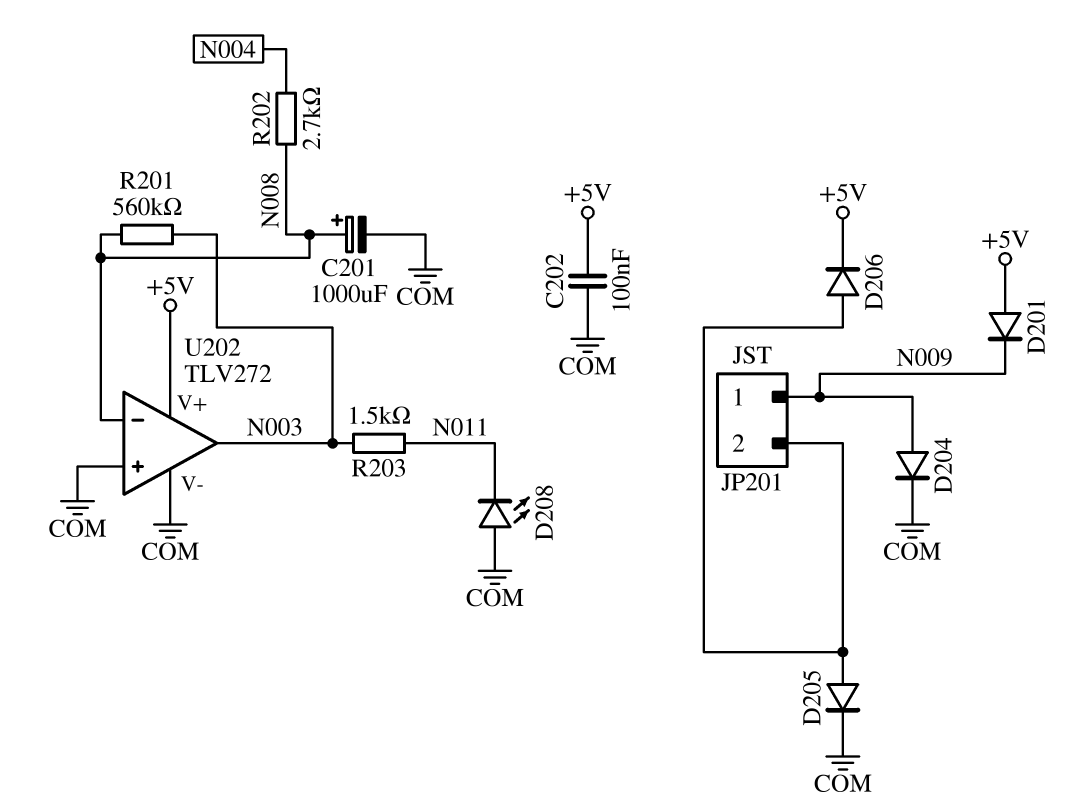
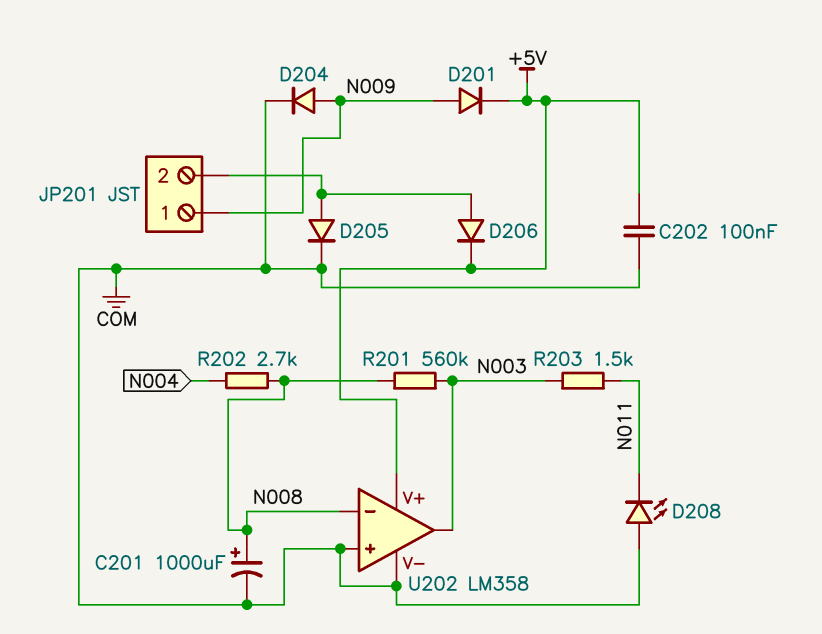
D201: diode (A +5V, K N009) -> diode (A N009, K +5V)
U202: TLV272 -> LM358

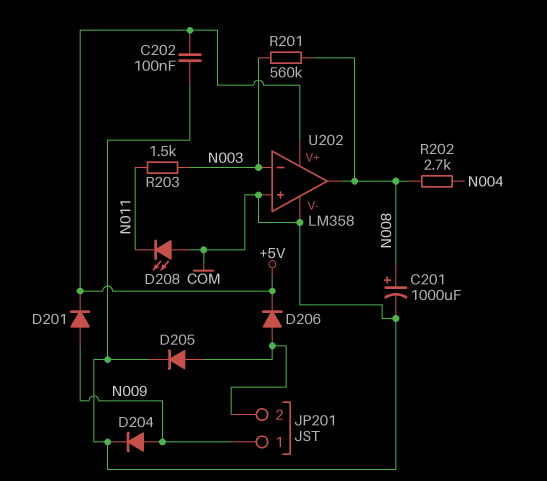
U202 pin in-: N008 -> N003
U202 pin out: N003 -> N008

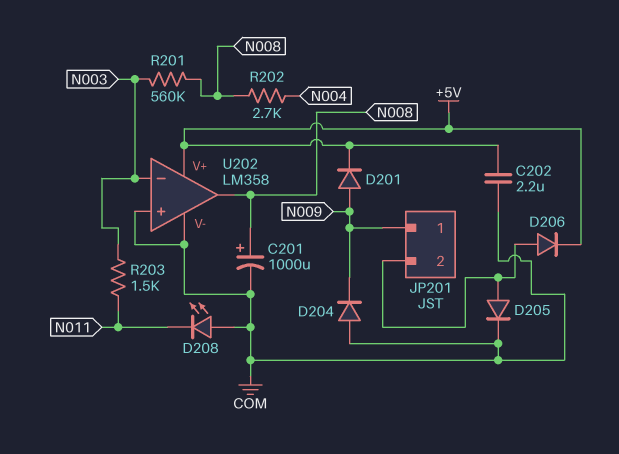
C202: 100nF (+5V, COM) -> 2.2uF (+5V, COM)
D204: diode (A N009, K COM) -> diode (A COM, K N009)

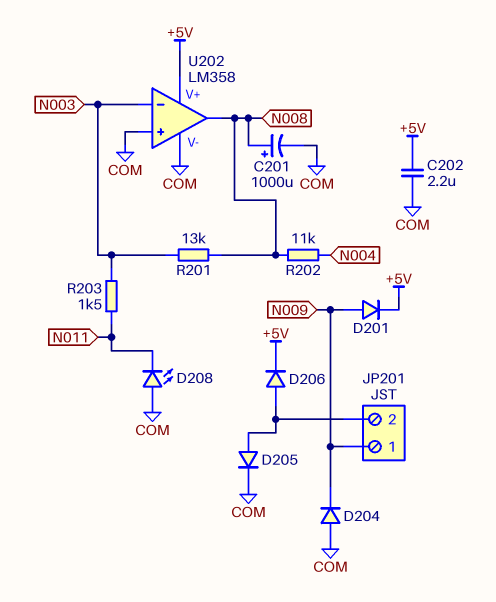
R201: 560k (N003, N008) -> 13k (N003, N008)
R202: 2.7k (N004, N008) -> 11k (N004, N008)

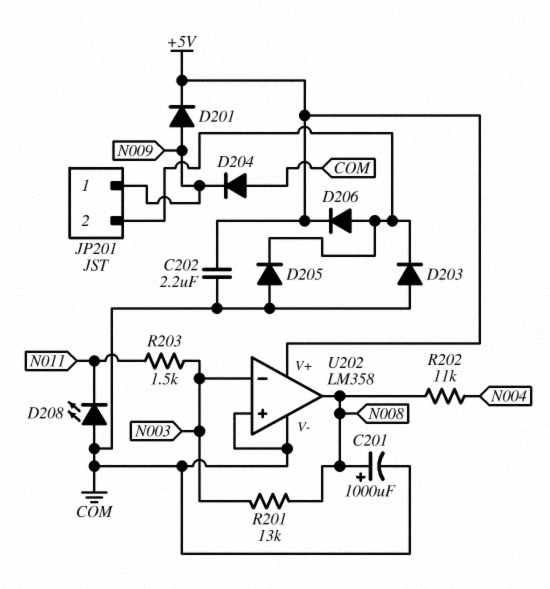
D203: none -> diode (A COM, K JP201/2)
D205: diode (A JP201/2, K COM) -> diode (A COM, K JP201/2)

